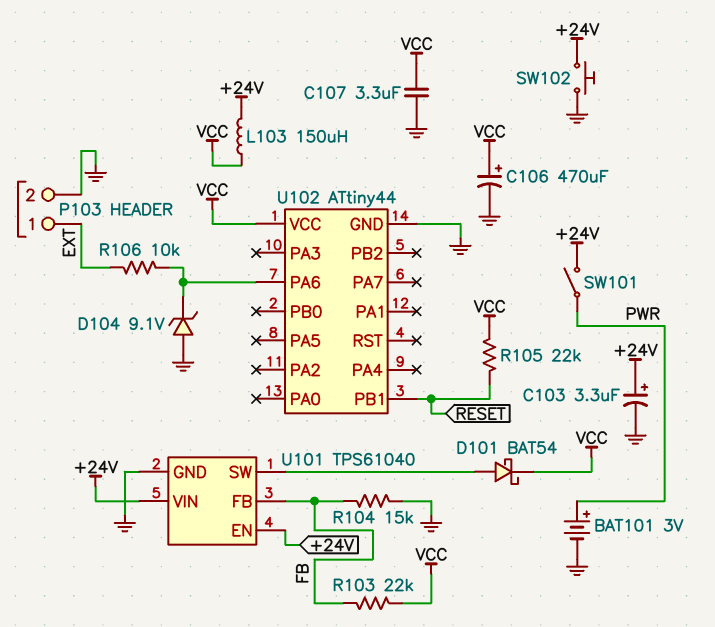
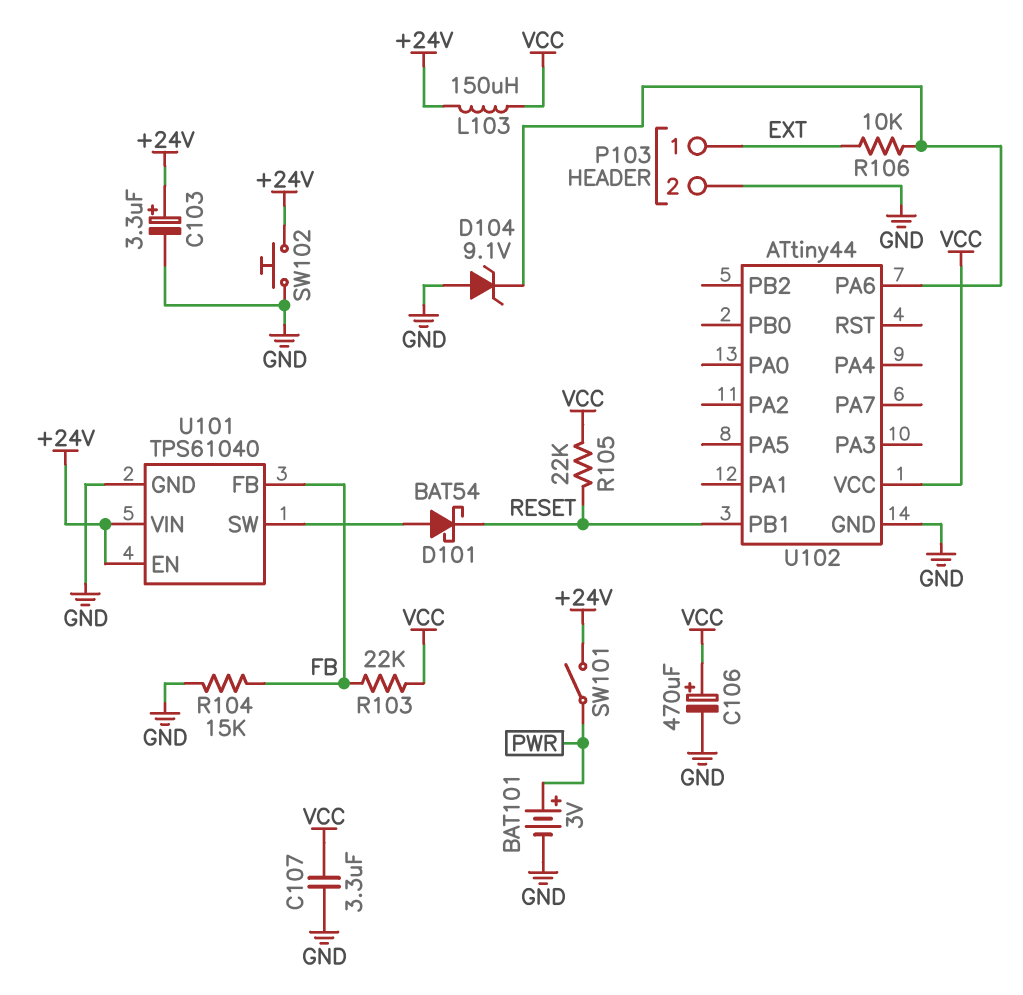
D101: schottky BAT54 (A U101/SW, K VCC) -> schottky BAT54 (A U101/SW, K RESET)

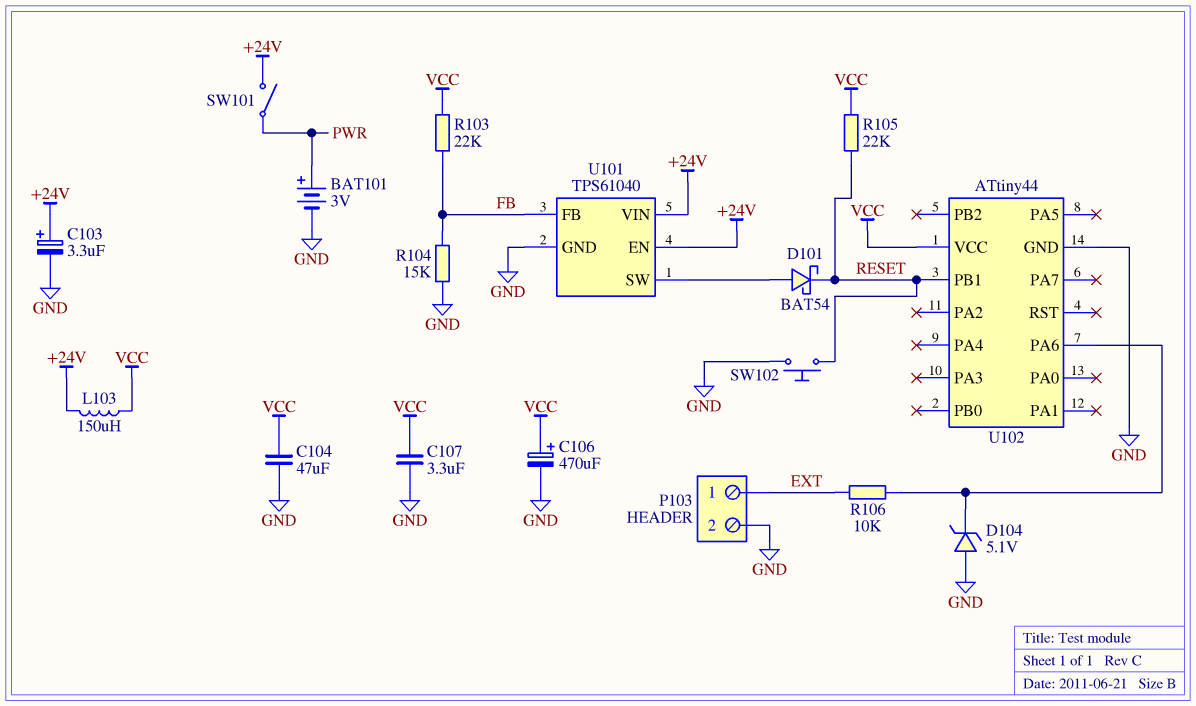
C104: none -> 47uF (GND, VCC)
D104: zener 9.1V (A GND, K U102/PA6) -> zener 5.1V (A GND, K U102/PA6)
SW102: button (+24V, GND) -> button (GND, RESET)

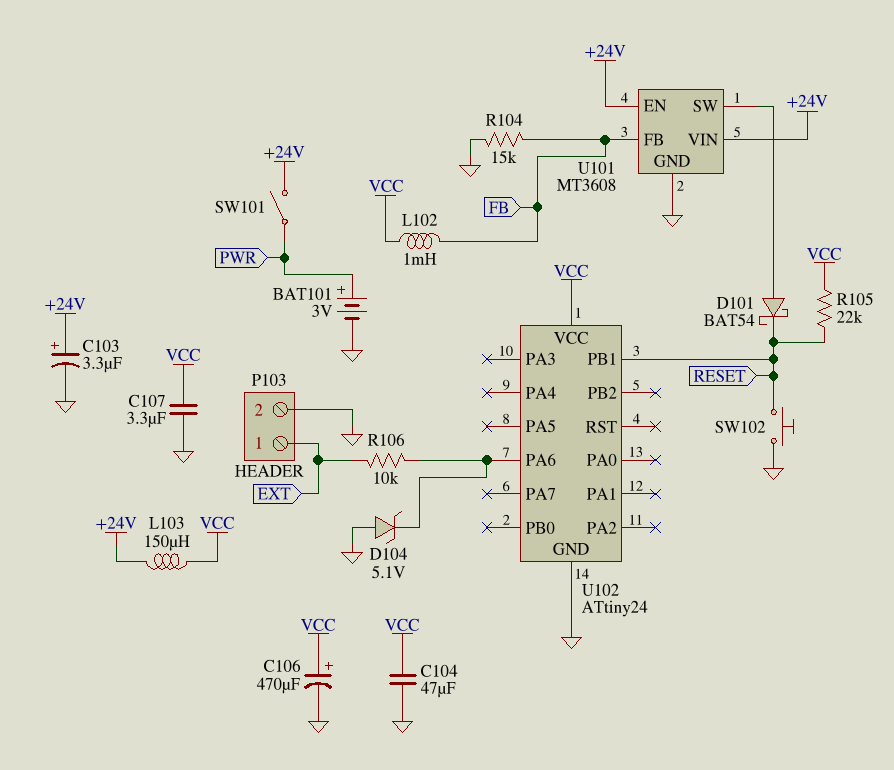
L102: none -> 1mH (FB, VCC)
R103: 22k (FB, VCC) -> none
U101: TPS61040 -> MT3608
U102: ATtiny44 -> ATtiny24

